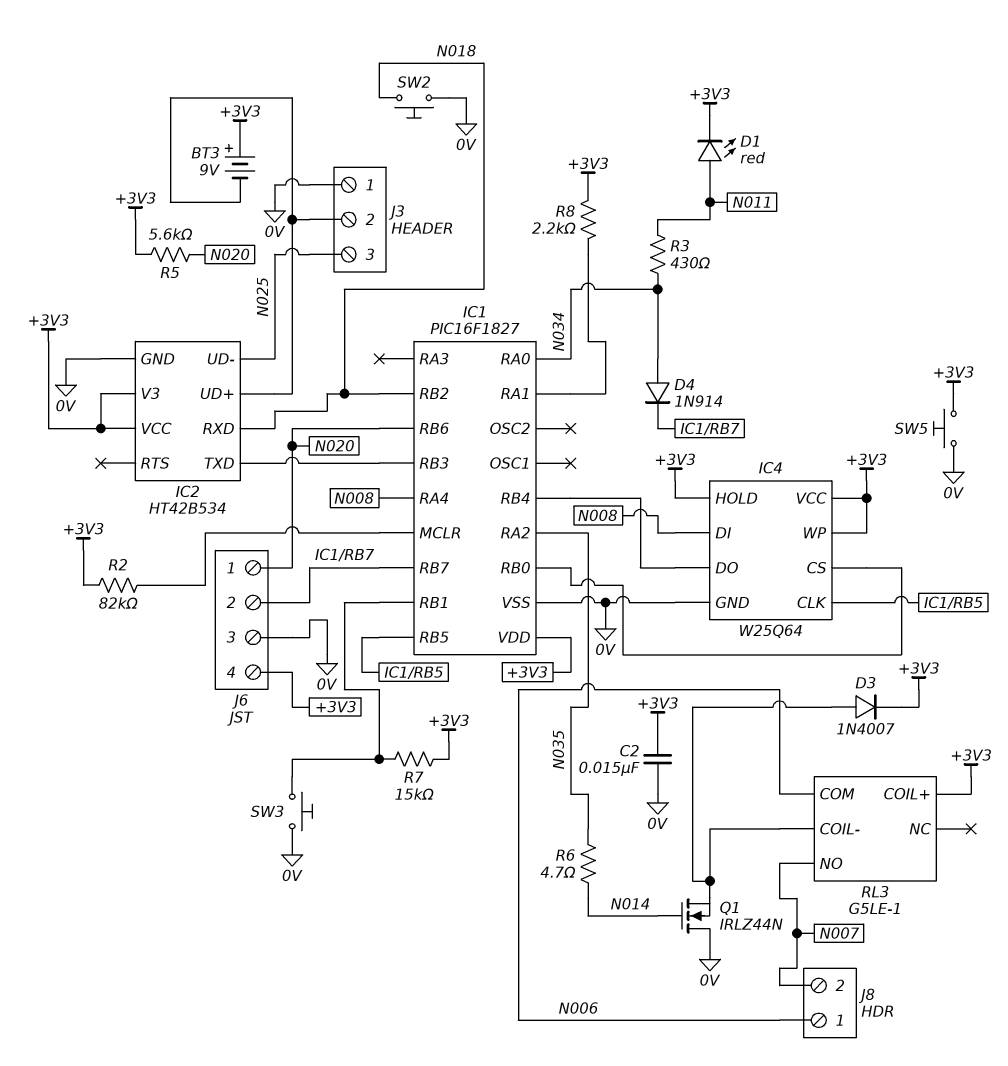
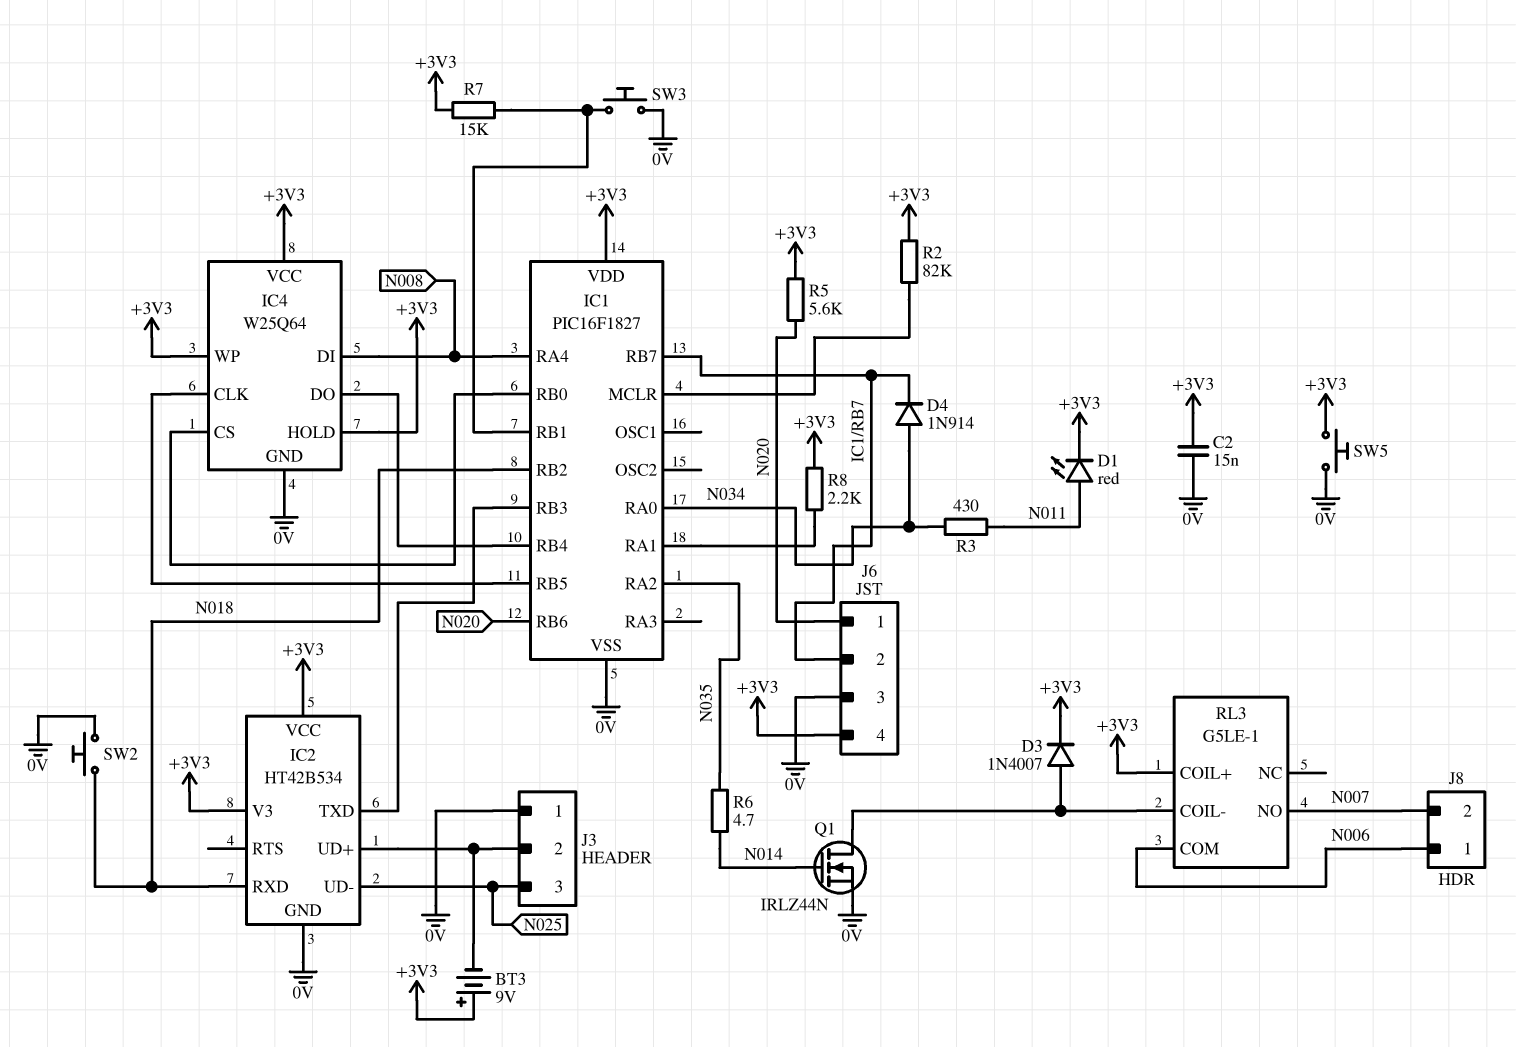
Q1: NMOS IRLZ44N (G N014, D 0V, S RL3/COIL-) -> NMOS IRLZ44N (G N014, D RL3/COIL-, S 0V)

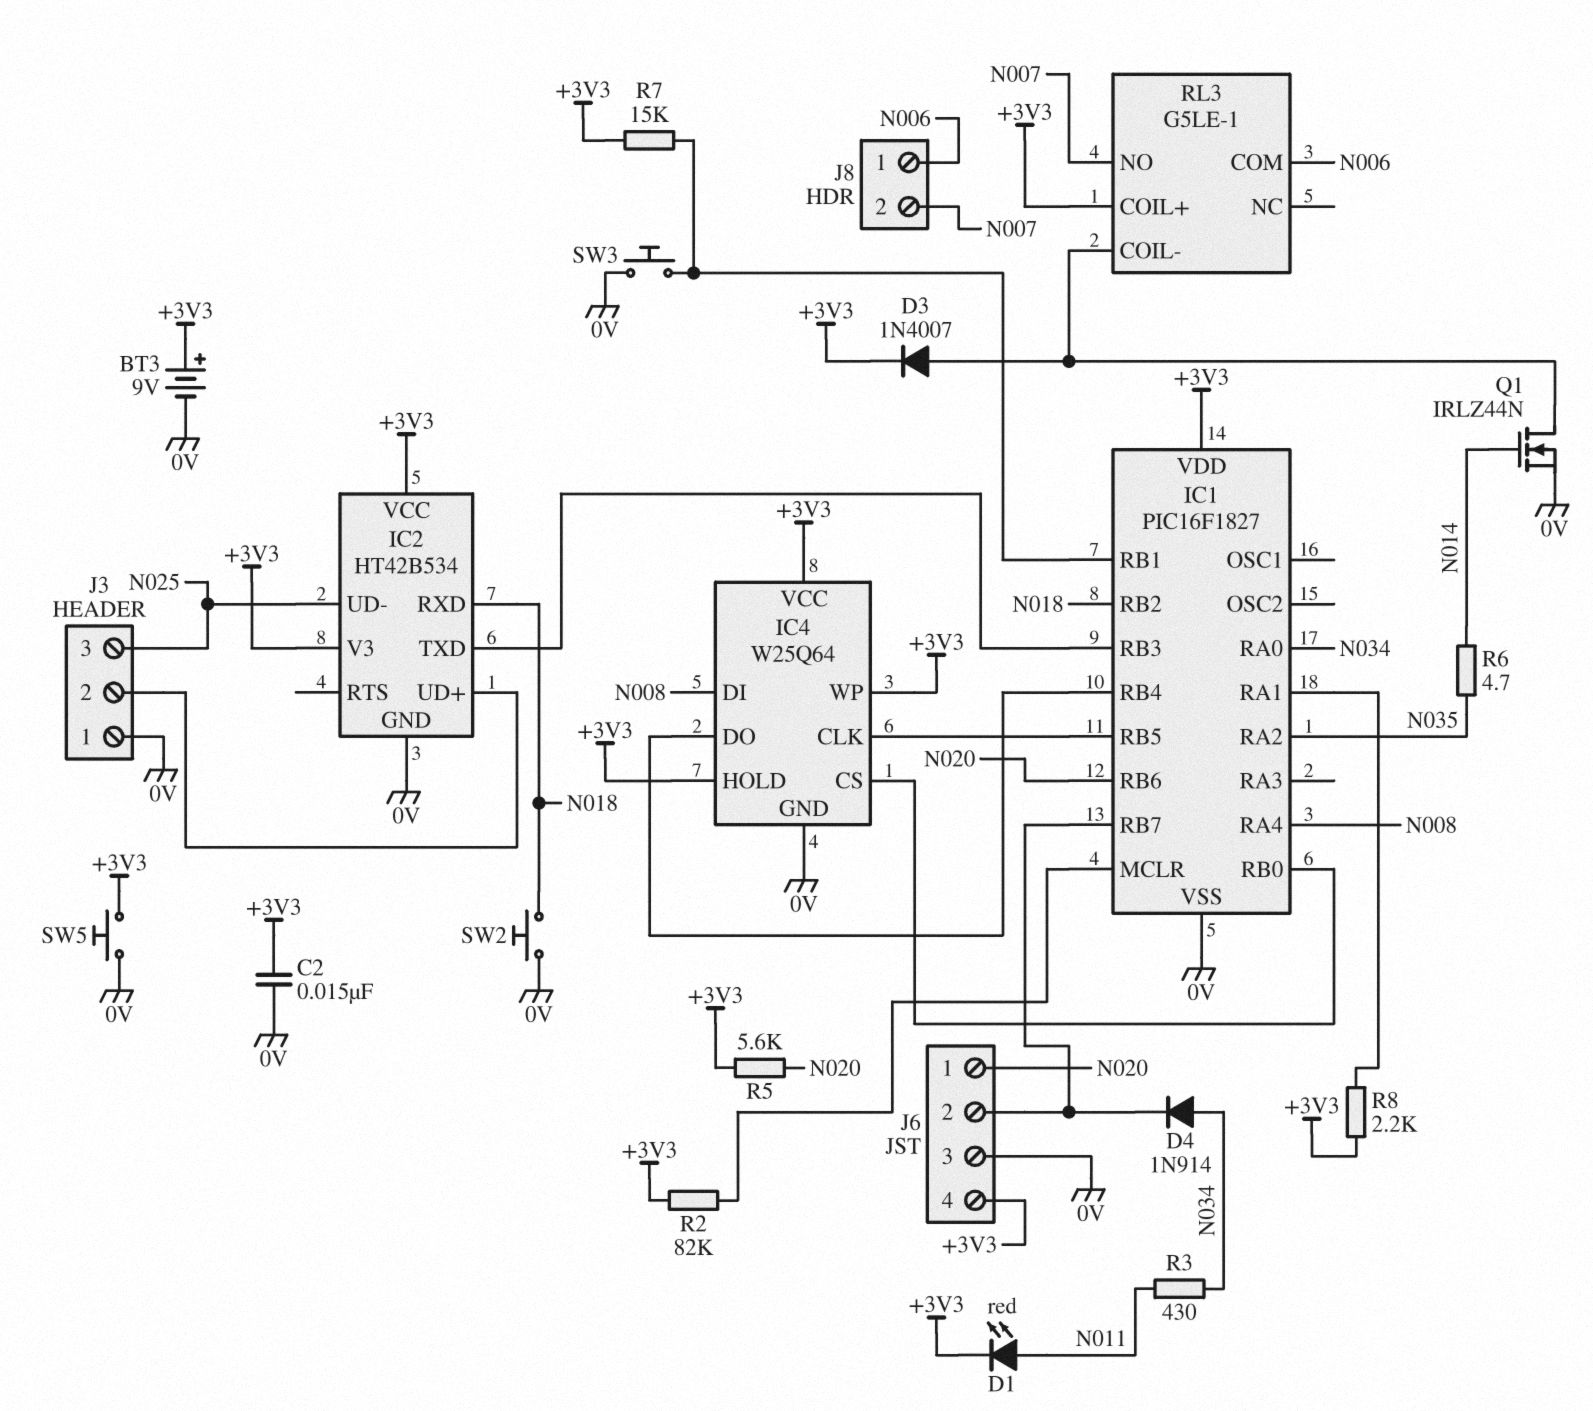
BT3: 9V (plus +3V3, minus IC2/UD+) -> 9V (plus +3V3, minus 0V)

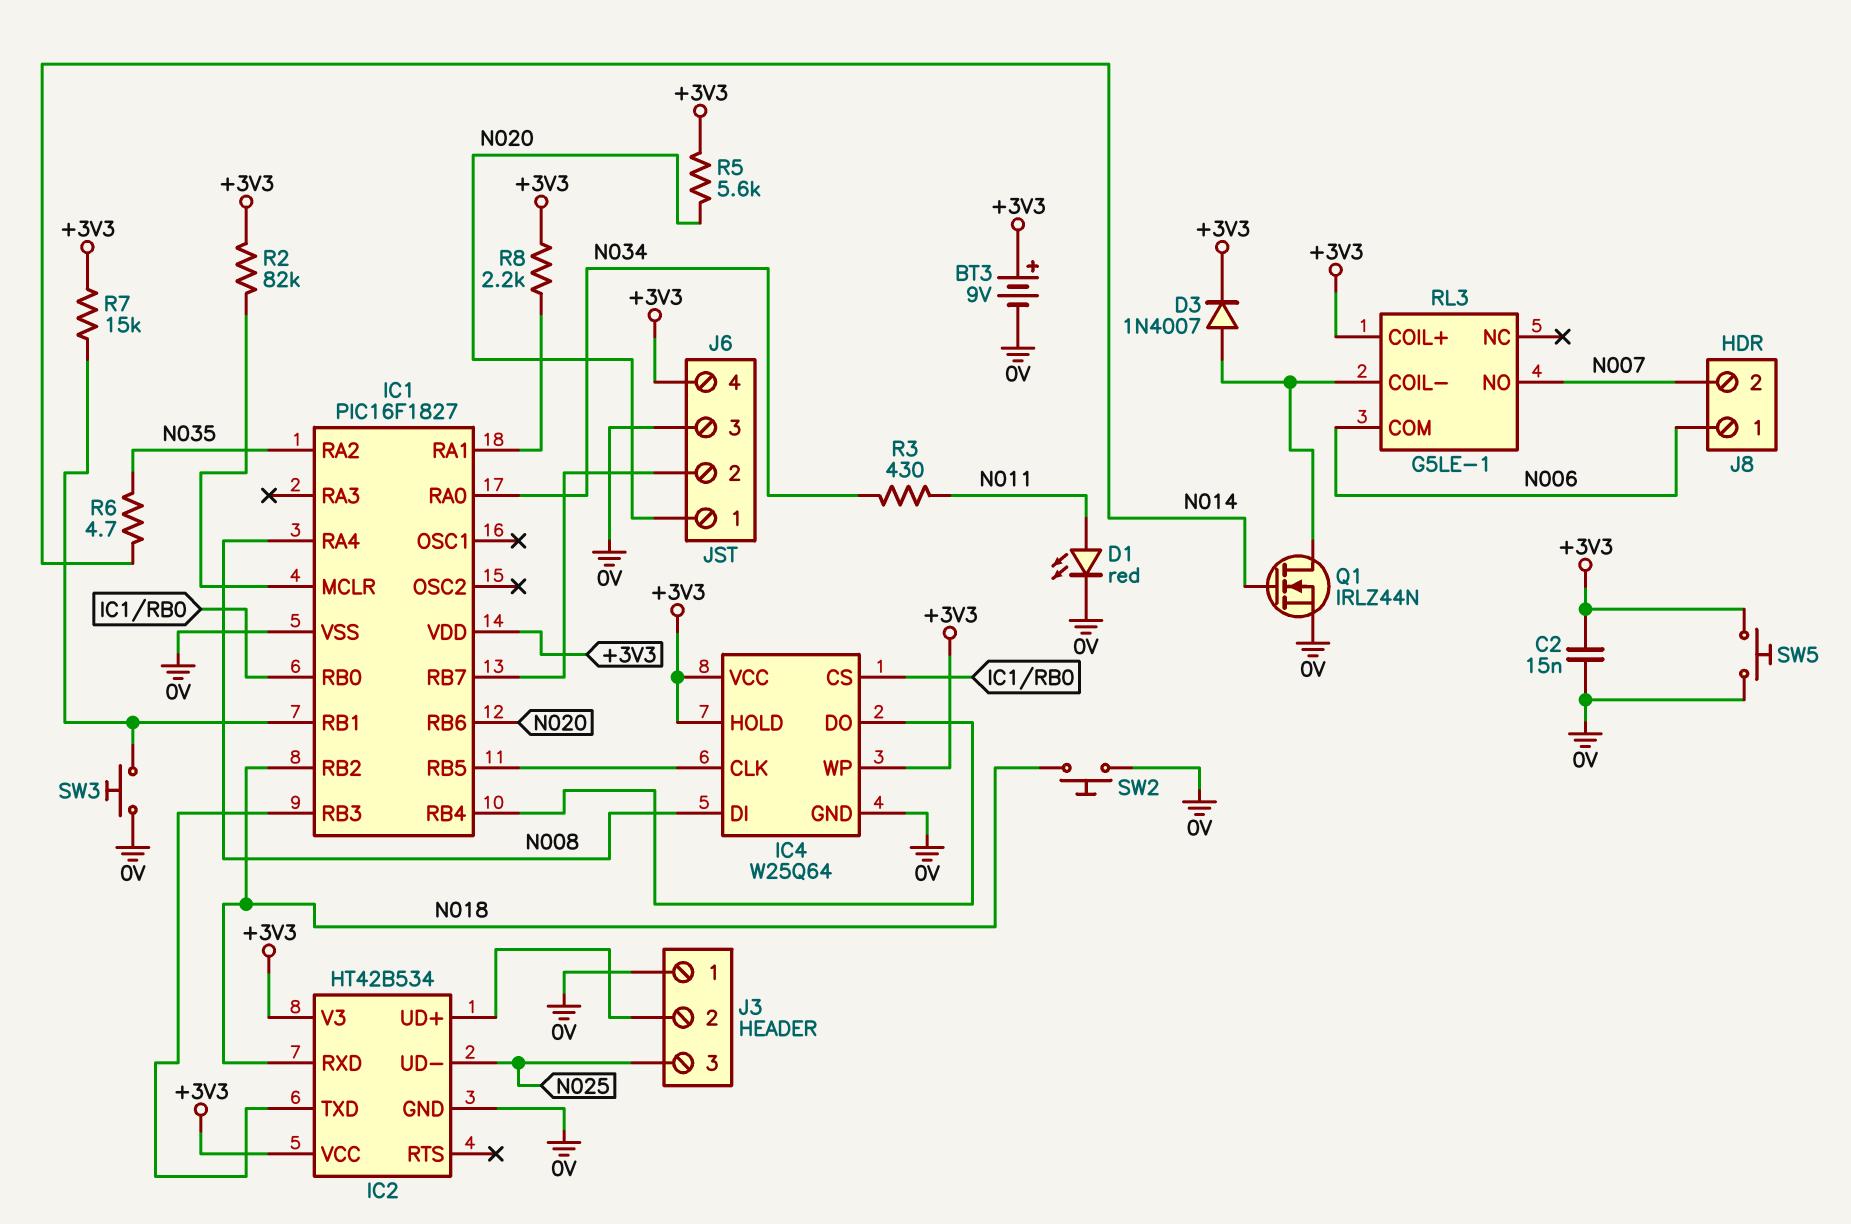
D1: LED red (A N011, K +3V3) -> LED red (A N011, K 0V)
D4: diode 1N914 (A N034, K IC1/RB7) -> none

